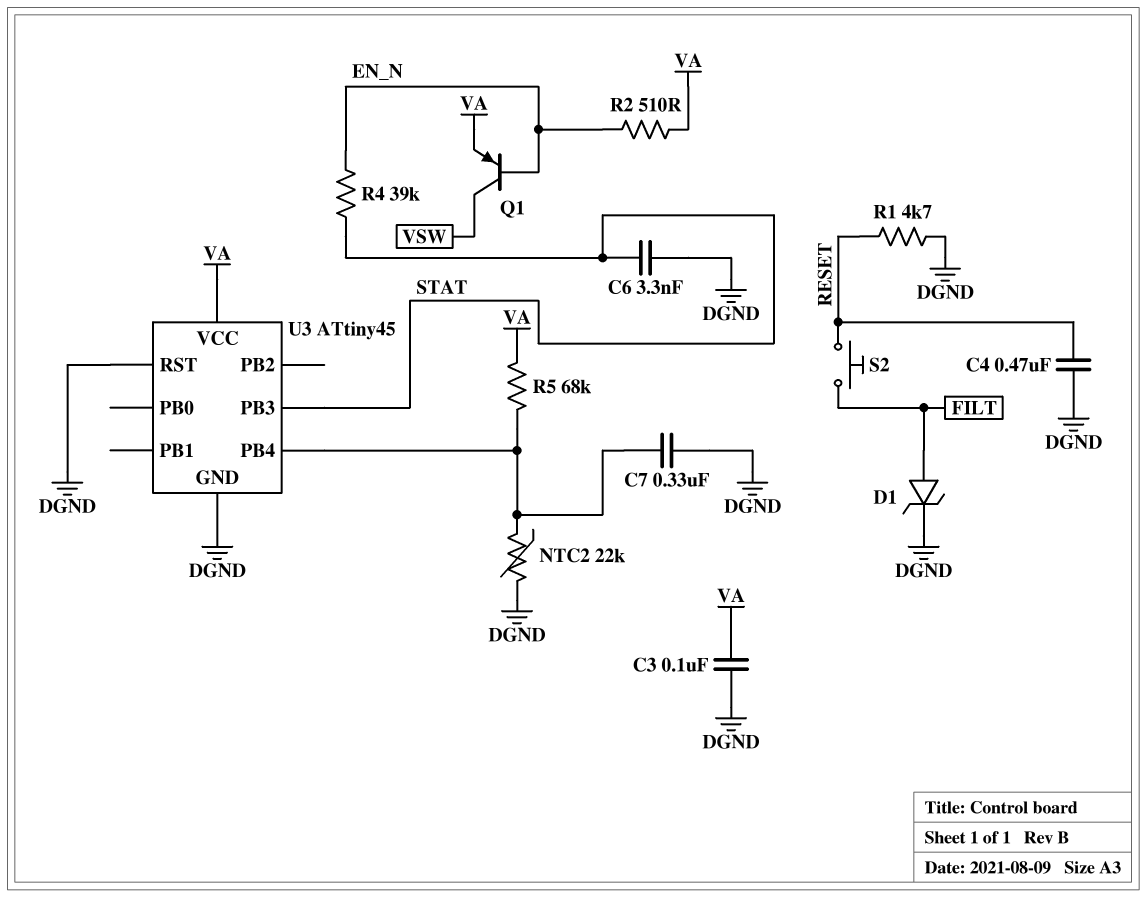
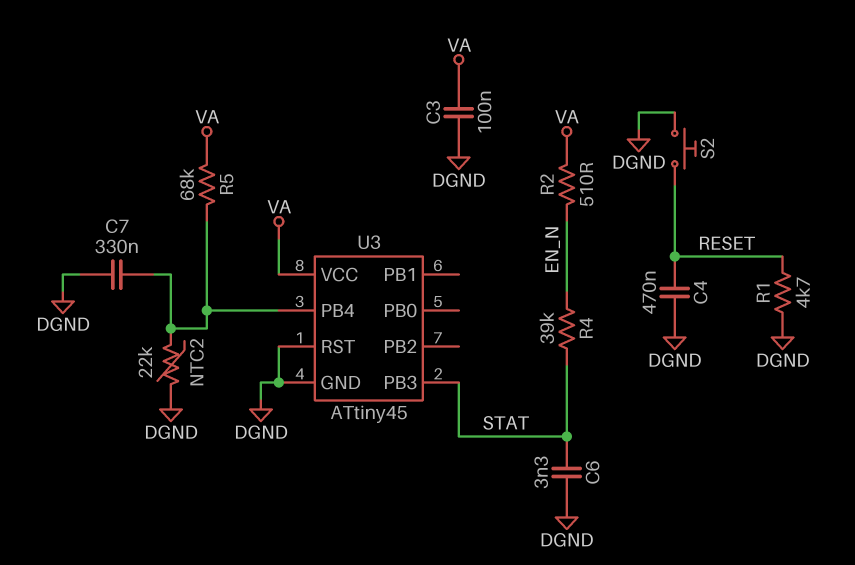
D1: zener (A FILT, K DGND) -> none
Q1: PNP (B EN_N, C VSW, E VA) -> none
S2: button (FILT, RESET) -> button (DGND, RESET)

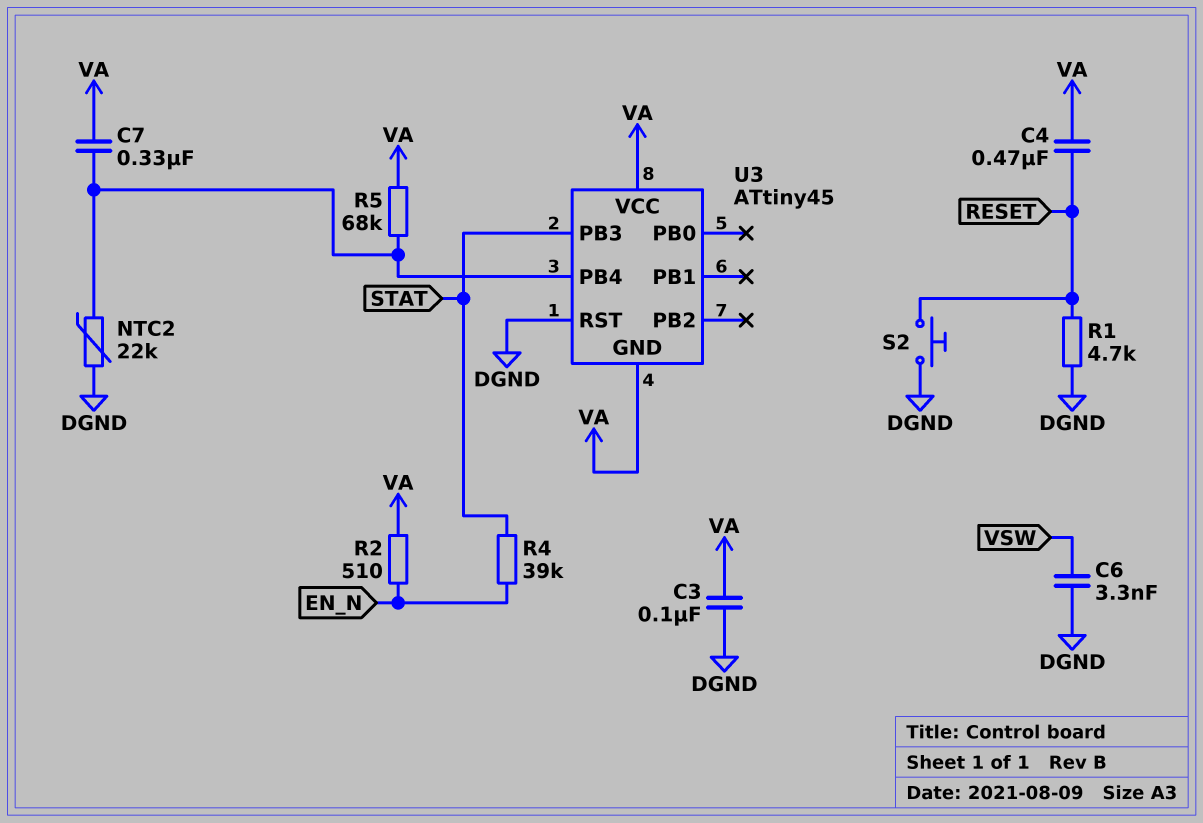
C4: 470nF (DGND, RESET) -> 470nF (RESET, VA)
C6: 3.3nF (DGND, STAT) -> 3.3nF (DGND, VSW)
C7: 330nF (DGND, U3/PB4) -> 330nF (U3/PB4, VA)
U3 pin GND: DGND -> VA

